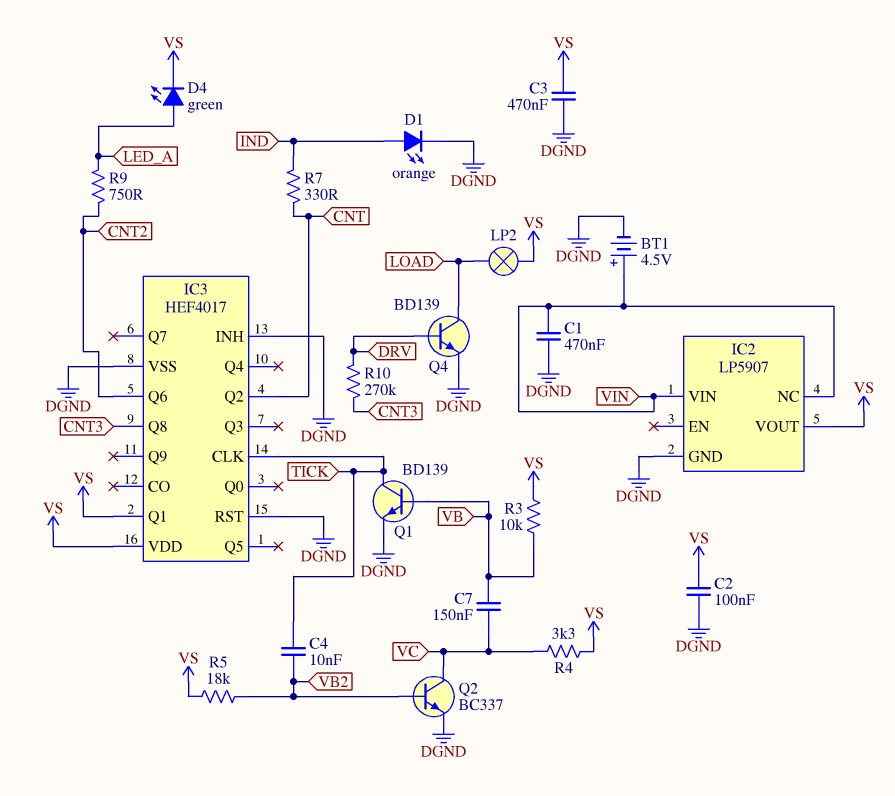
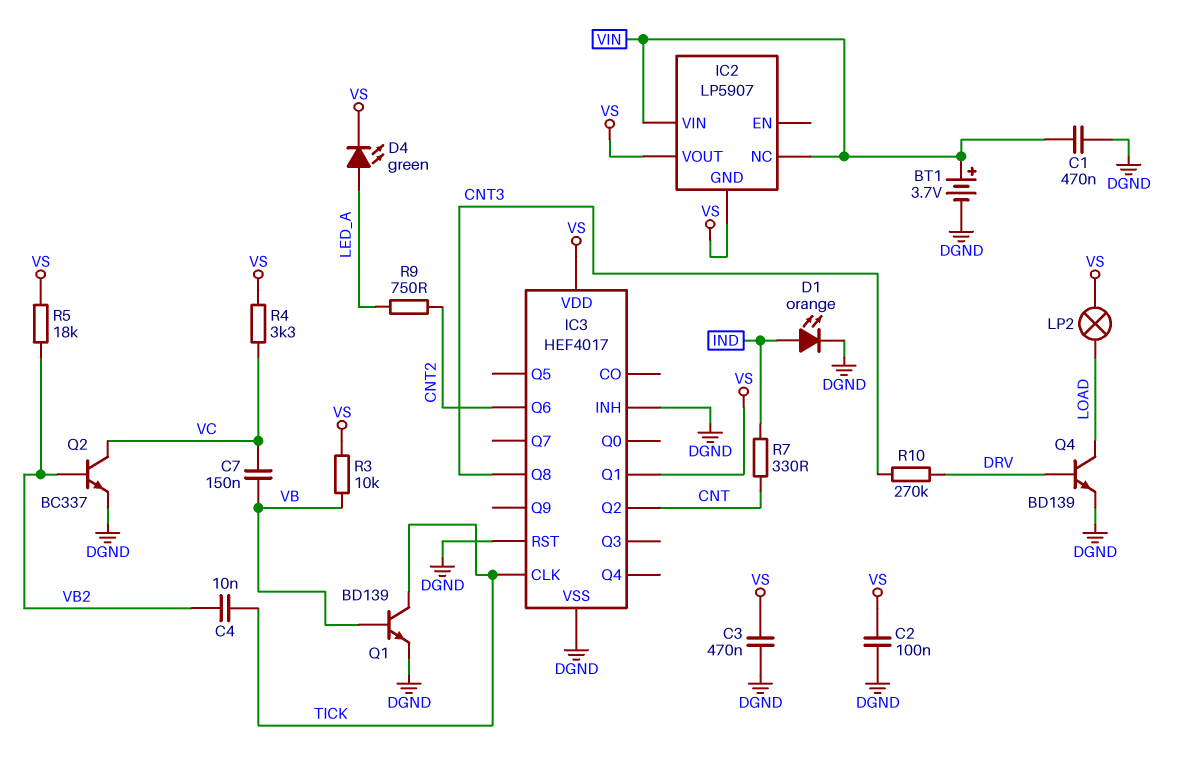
BT1: 4.5V (plus VIN, minus DGND) -> 3.7V (plus VIN, minus DGND)
IC2 pin GND: DGND -> VS

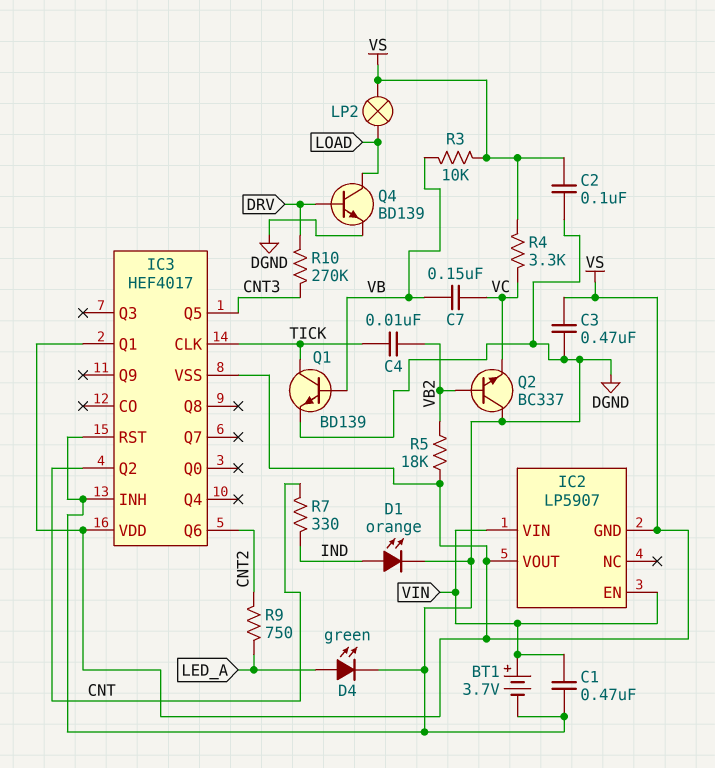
D4: LED green (A LED_A, K VS) -> LED green (A LED_A, K DGND)
IC2 pin EN: none -> VIN
IC2 pin NC: VIN -> none
IC3 pin Q5: none -> CNT3
IC3 pin Q8: CNT3 -> none
IC3 pin VSS: DGND -> VS
Q2: NPN BC337 (B VB2, C VC, E DGND) -> NPN BC337 (B VB2, C DGND, E VC)

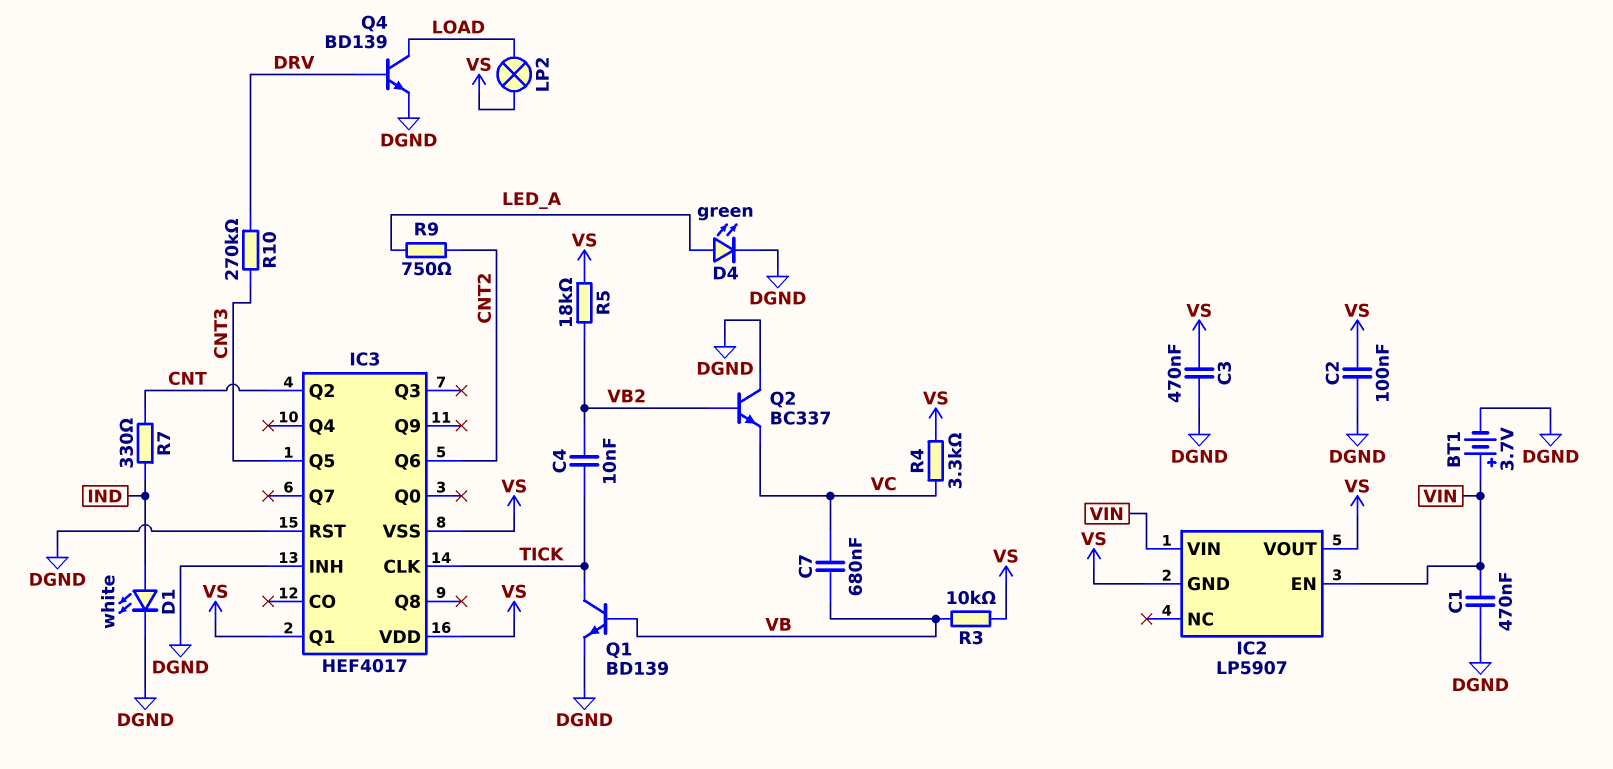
C7: 150nF (VB, VC) -> 680nF (VB, VC)
D1: LED orange (A IND, K DGND) -> LED white (A IND, K DGND)

